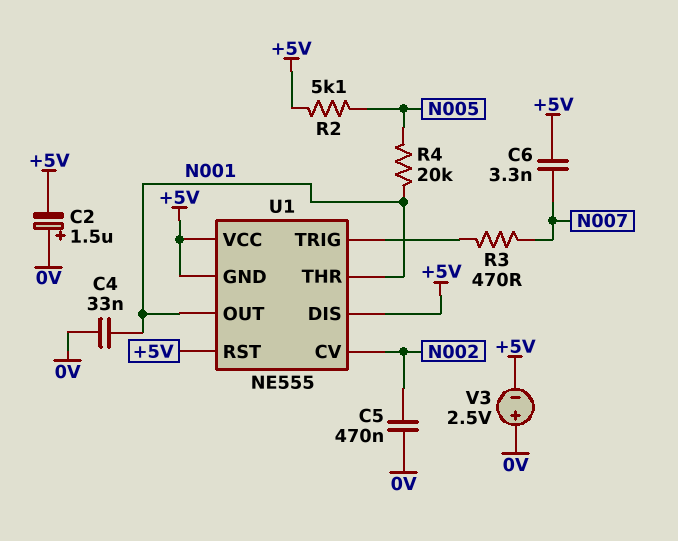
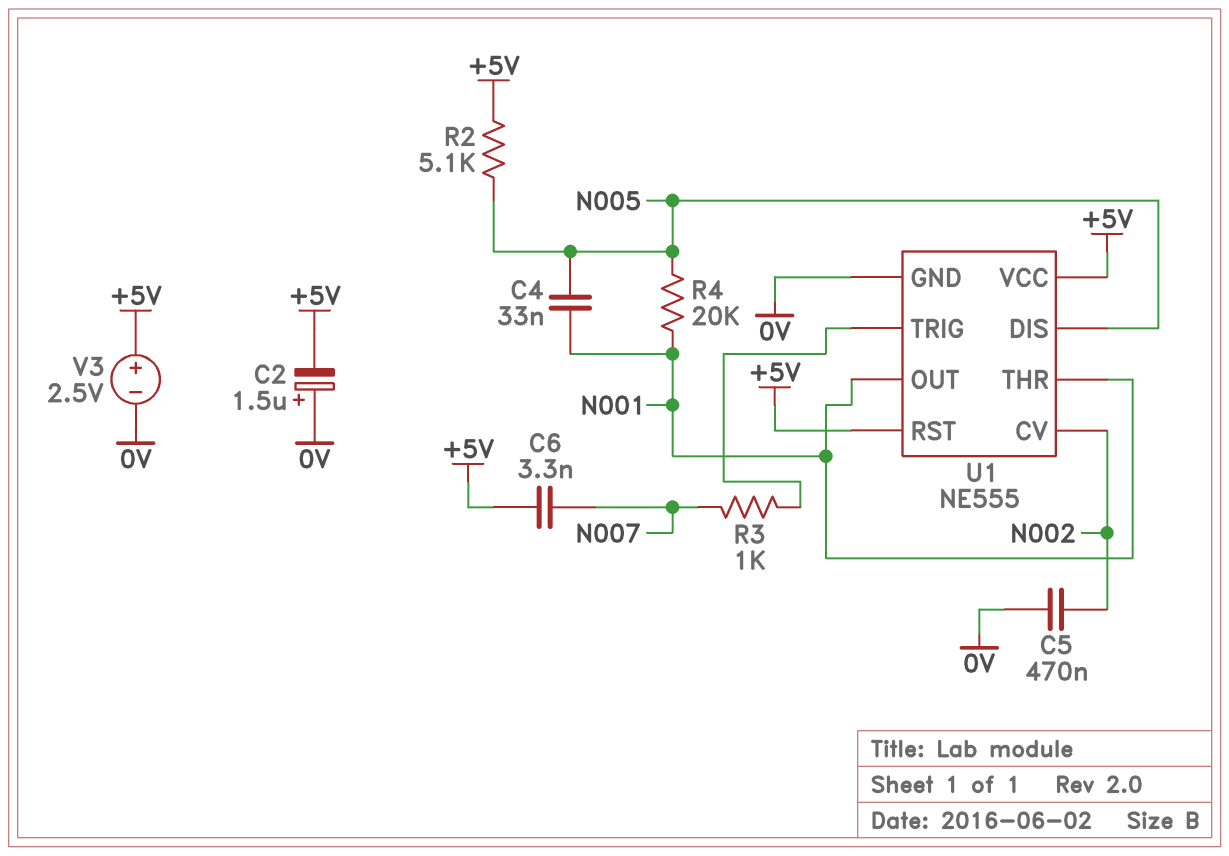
C4: 33nF (0V, N001) -> 33nF (N001, N005)
R3: 470 (N007, U1/TRIG) -> 1k (N007, U1/TRIG)
U1 pin DIS: +5V -> N005
U1 pin GND: +5V -> 0V
V3: 2.5V (plus 0V, minus +5V) -> 2.5V (plus +5V, minus 0V)

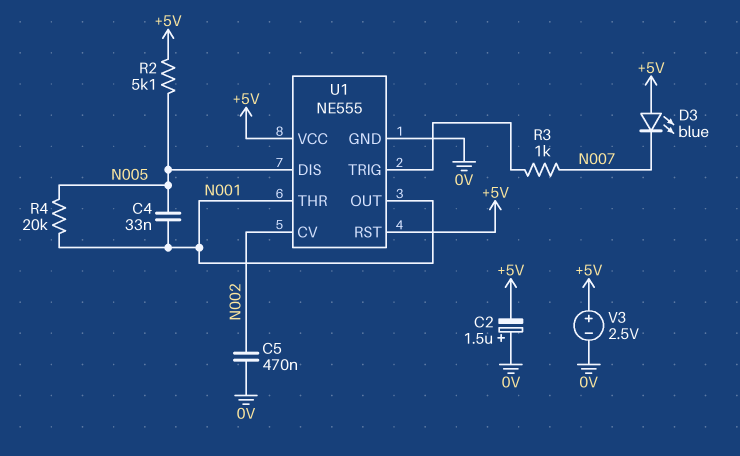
C6: 3.3nF (+5V, N007) -> none
D3: none -> LED blue (A +5V, K N007)

